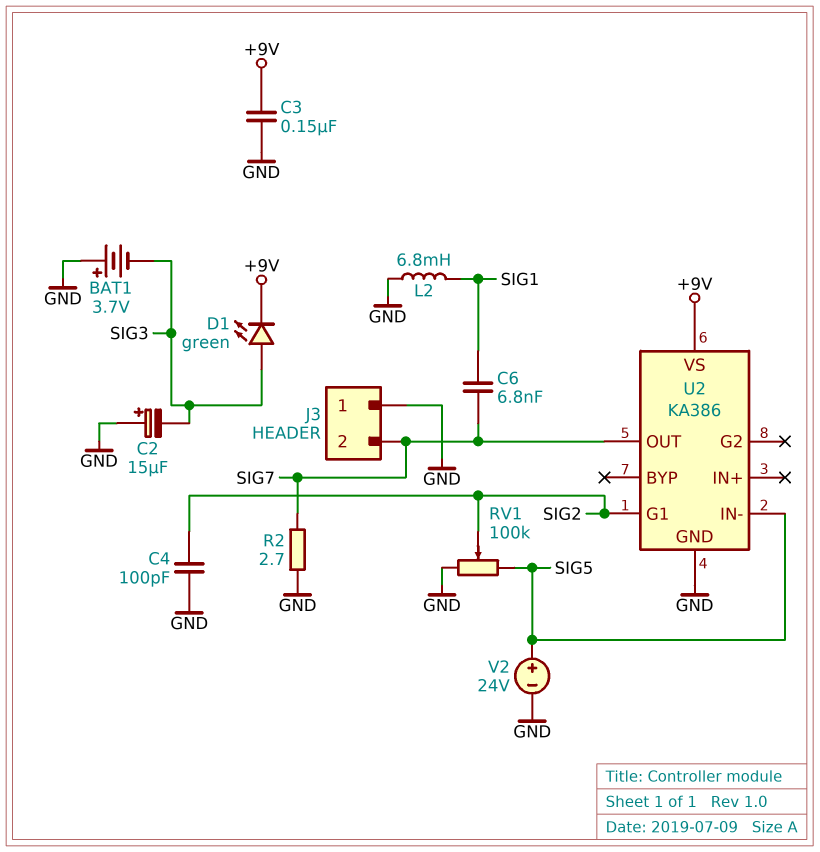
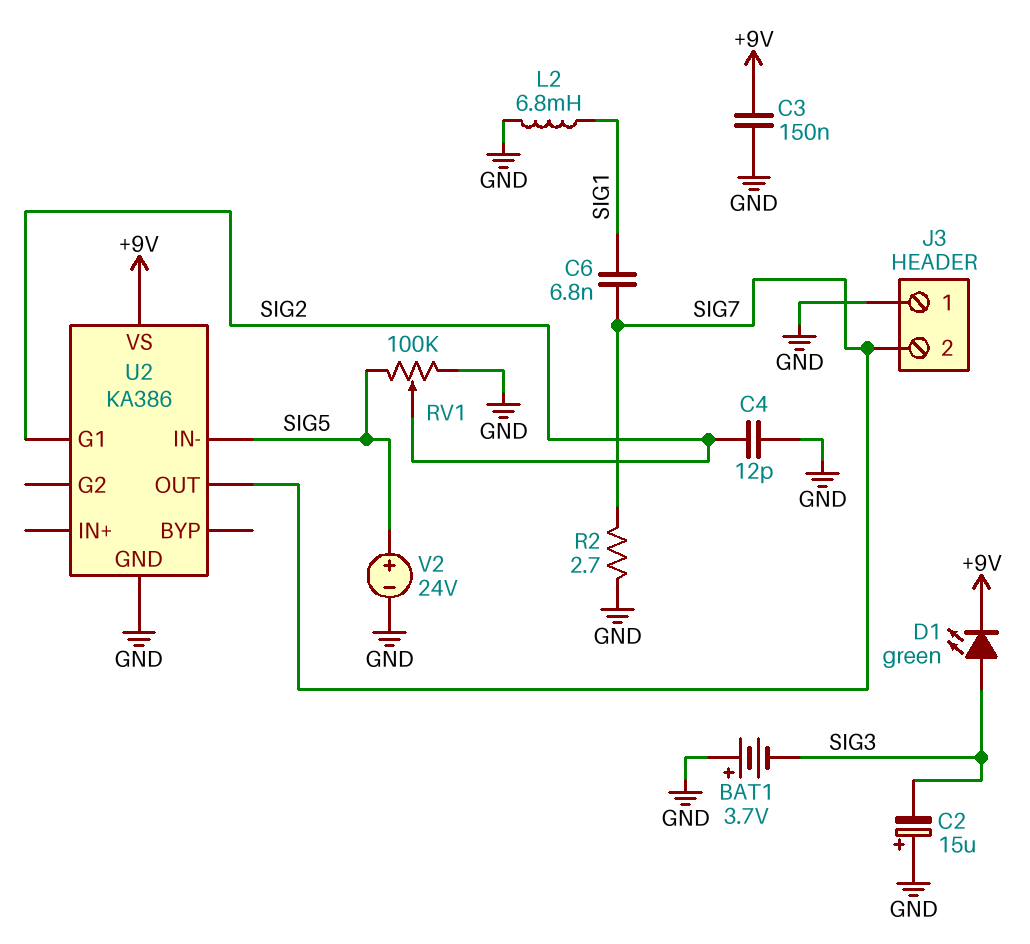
C4: 100pF (GND, SIG2) -> 12pF (GND, SIG2)

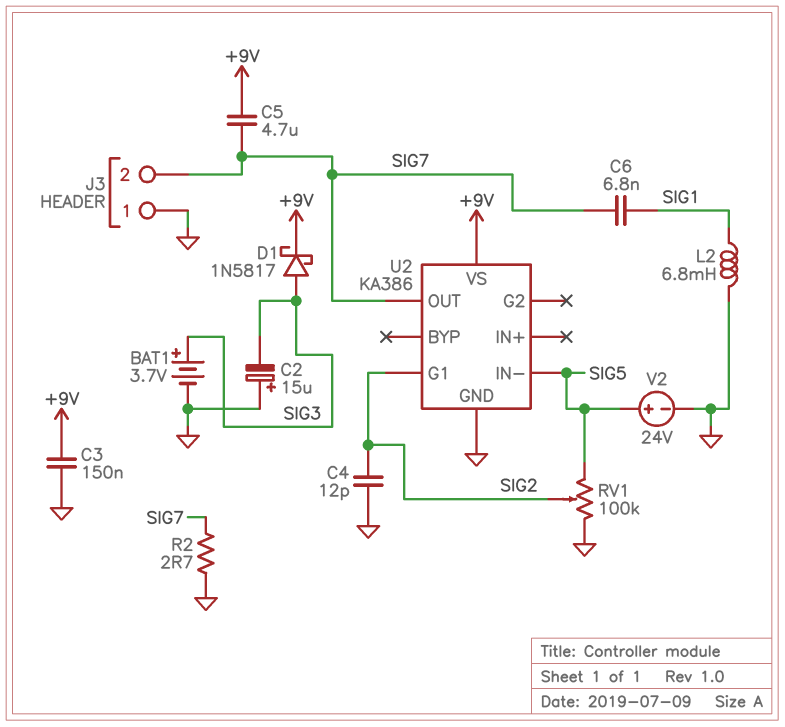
BAT1: 3.7V (plus GND, minus SIG3) -> 3.7V (plus SIG3, minus GND)
C5: none -> 4.7uF (+9V, SIG7)
D1: LED green (A SIG3, K +9V) -> schottky 1N5817 (A SIG3, K +9V)

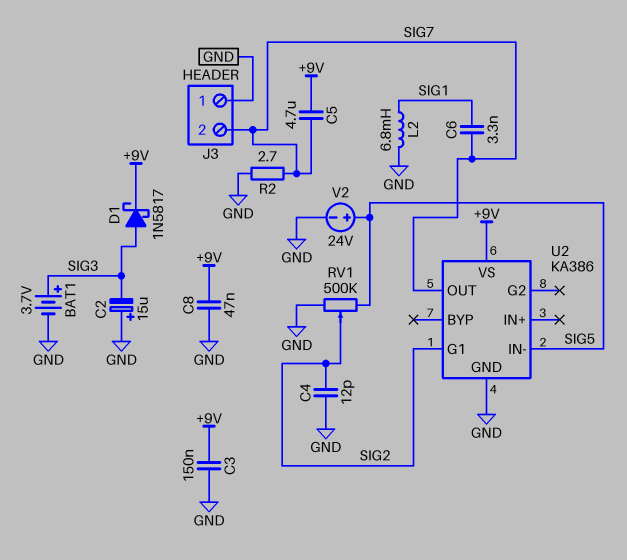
C6: 6.8nF (SIG1, SIG7) -> 3.3nF (SIG1, SIG7)
C8: none -> 47nF (+9V, GND)
RV1: 100k (GND, SIG5, wiper SIG2) -> 500k (GND, SIG5, wiper SIG2)

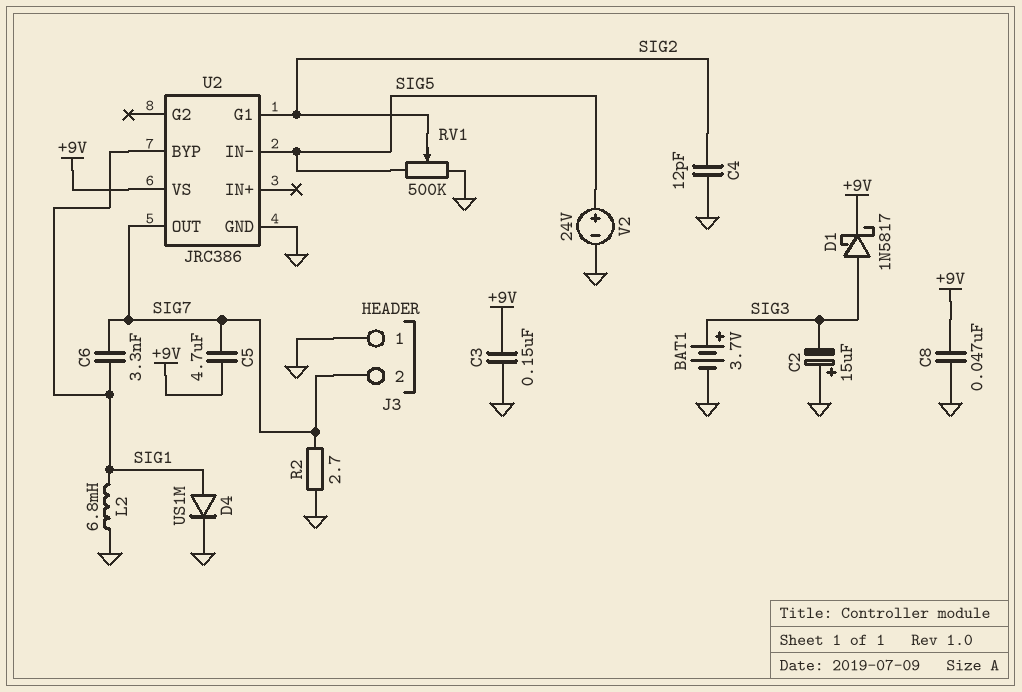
D4: none -> diode US1M (A SIG1, K GND)
U2: KA386 -> JRC386
U2 pin BYP: none -> SIG1

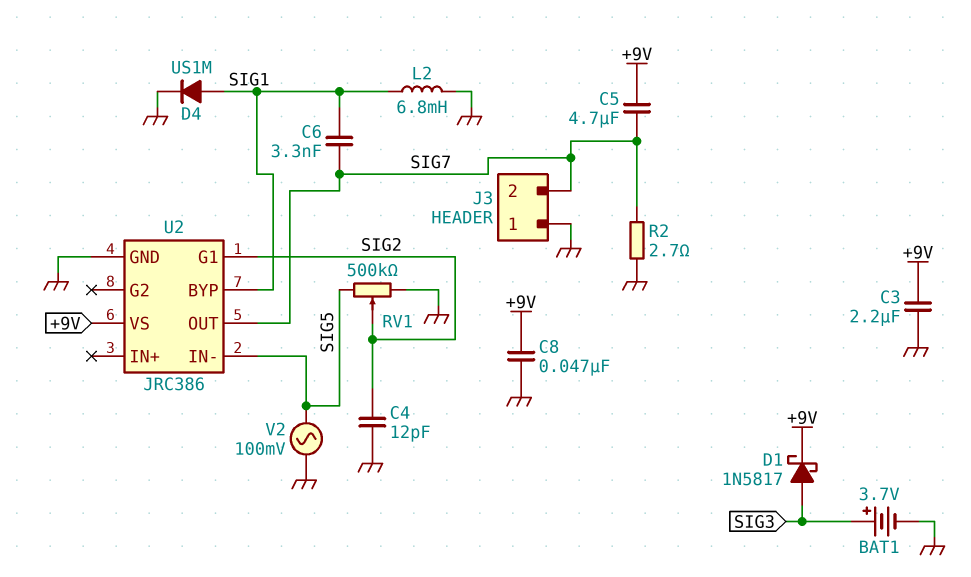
C2: 15uF (plus GND, minus SIG3) -> none
C3: 150nF (+9V, GND) -> 2.2uF (+9V, GND)
V2: 24V (plus SIG5, minus GND) -> AC 100mV (GND, SIG5)

